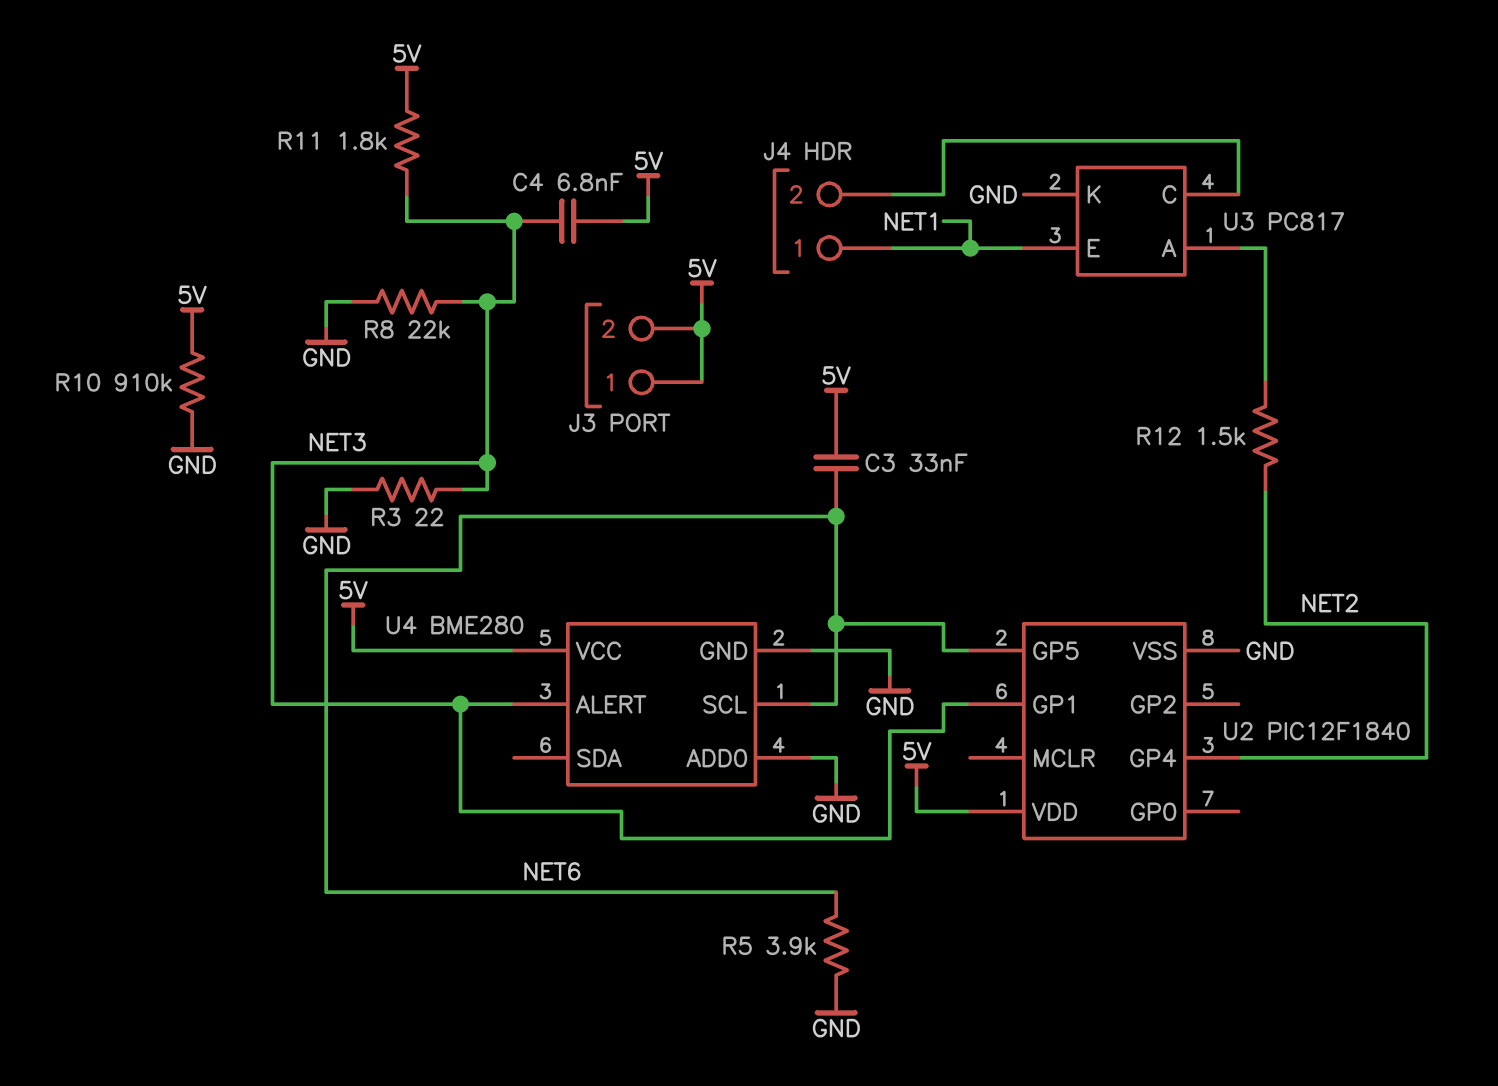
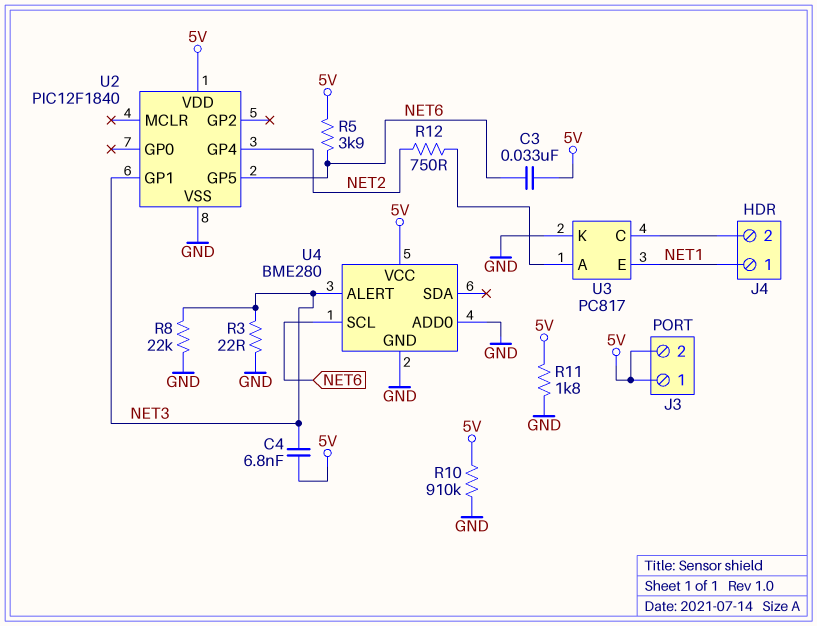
R5: 3.9k (GND, NET6) -> 3.9k (5V, NET6)
R11: 1.8k (5V, NET3) -> 1.8k (5V, GND)
R12: 1.5k (NET2, U3/A) -> 750 (NET2, U3/A)

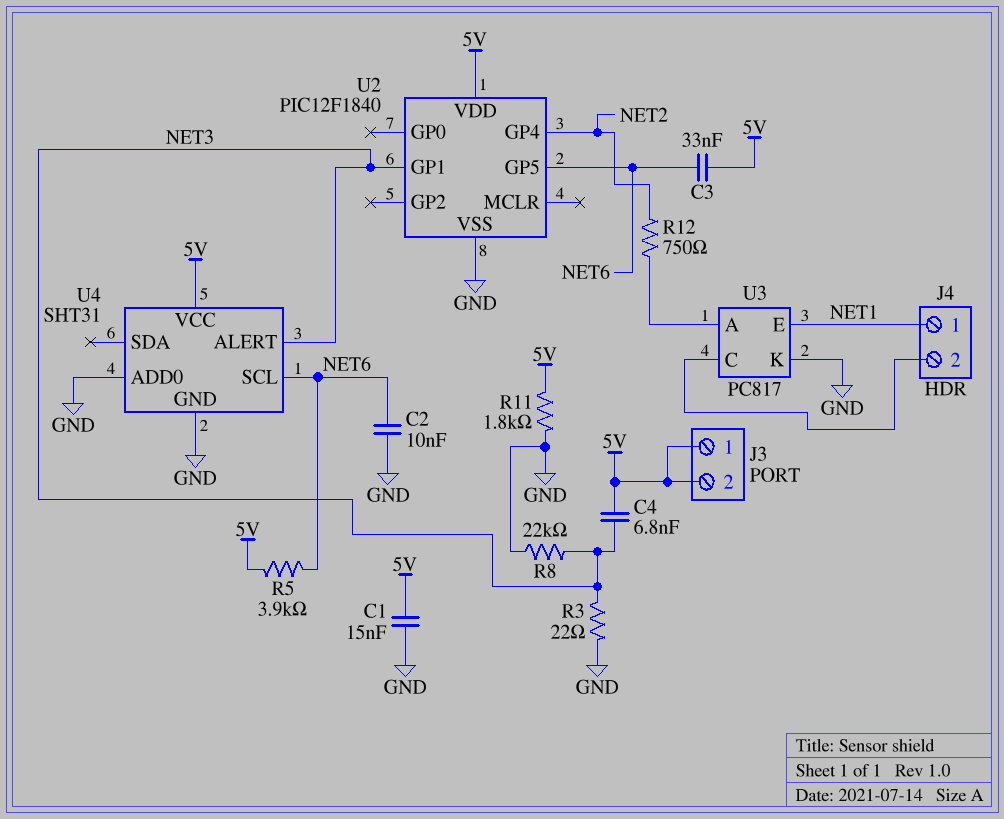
C1: none -> 15nF (5V, GND)
C2: none -> 10nF (GND, NET6)
R10: 910k (5V, GND) -> none
U4: BME280 -> SHT31

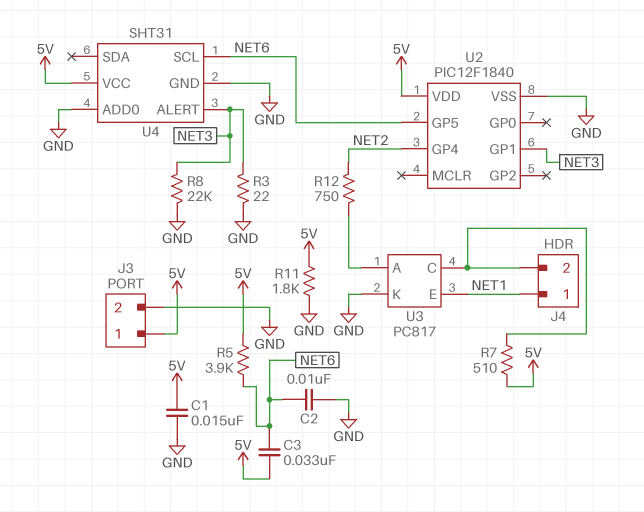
C4: 6.8nF (5V, NET3) -> none
J3 pin 2: 5V -> GND
R7: none -> 510 (5V, J4/2)

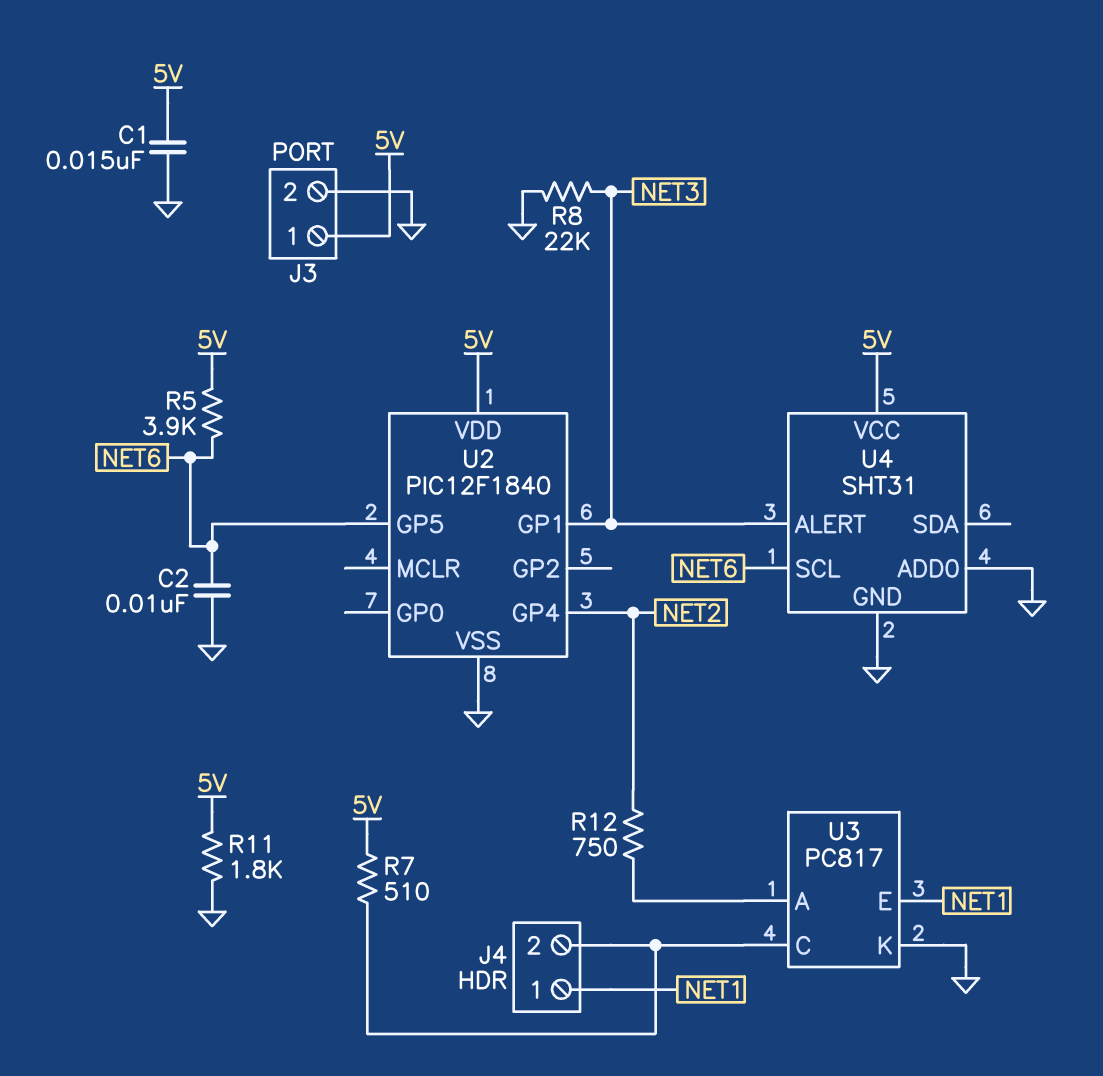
C3: 33nF (5V, NET6) -> none
R3: 22 (GND, NET3) -> none

